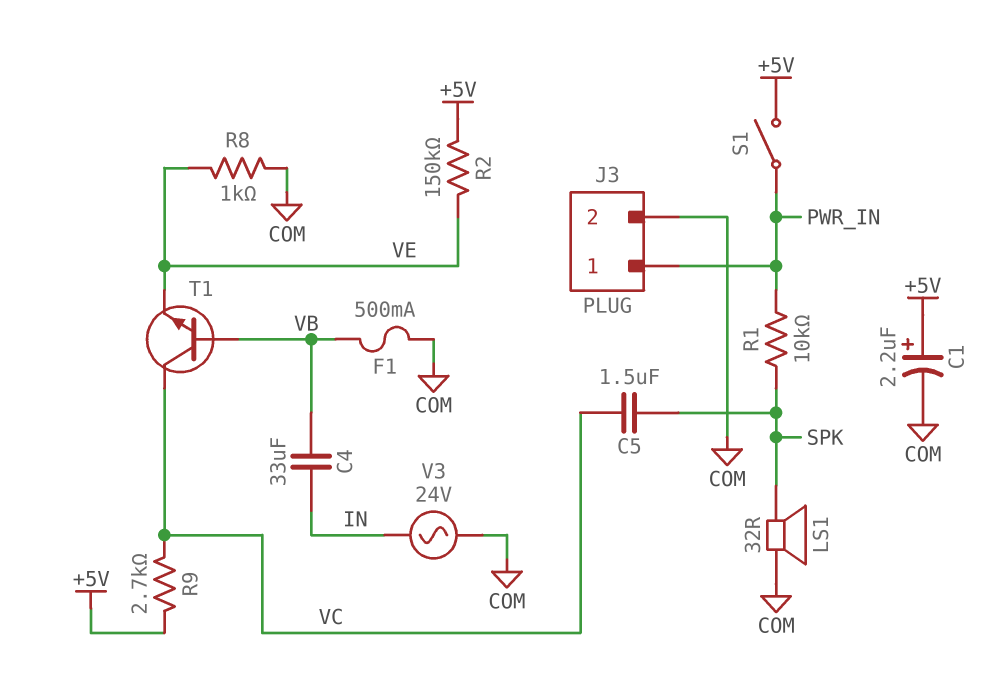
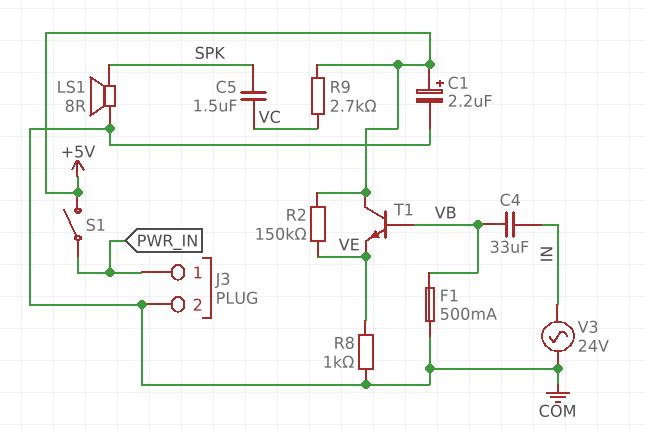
LS1: speaker 32R (COM, SPK) -> speaker 8R (COM, SPK)
R1: 10k (PWR_IN, SPK) -> none
T1: NPN (B VB, C VC, E VE) -> NPN (B VB, C +5V, E VE)

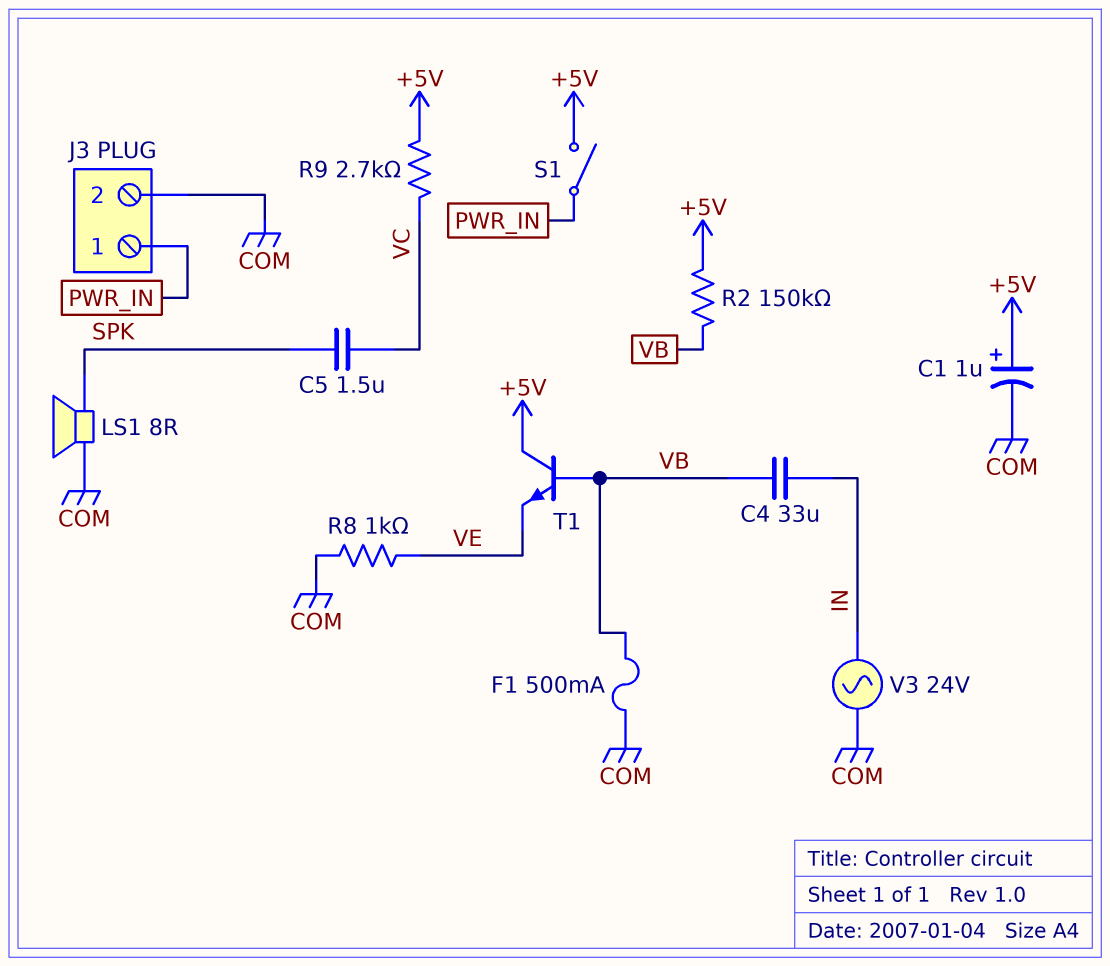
C1: 2.2uF (plus +5V, minus COM) -> 1uF (plus +5V, minus COM)
R2: 150k (+5V, VE) -> 150k (+5V, VB)

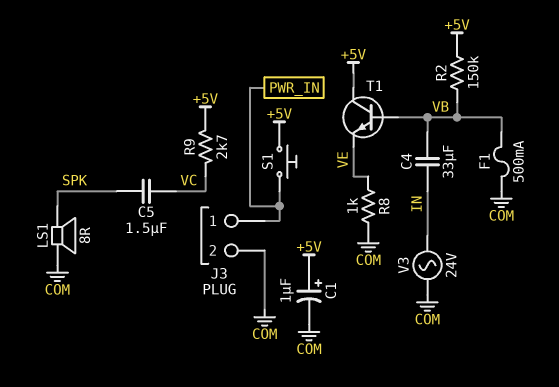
S1: switch (+5V, PWR_IN) -> button (+5V, PWR_IN)

